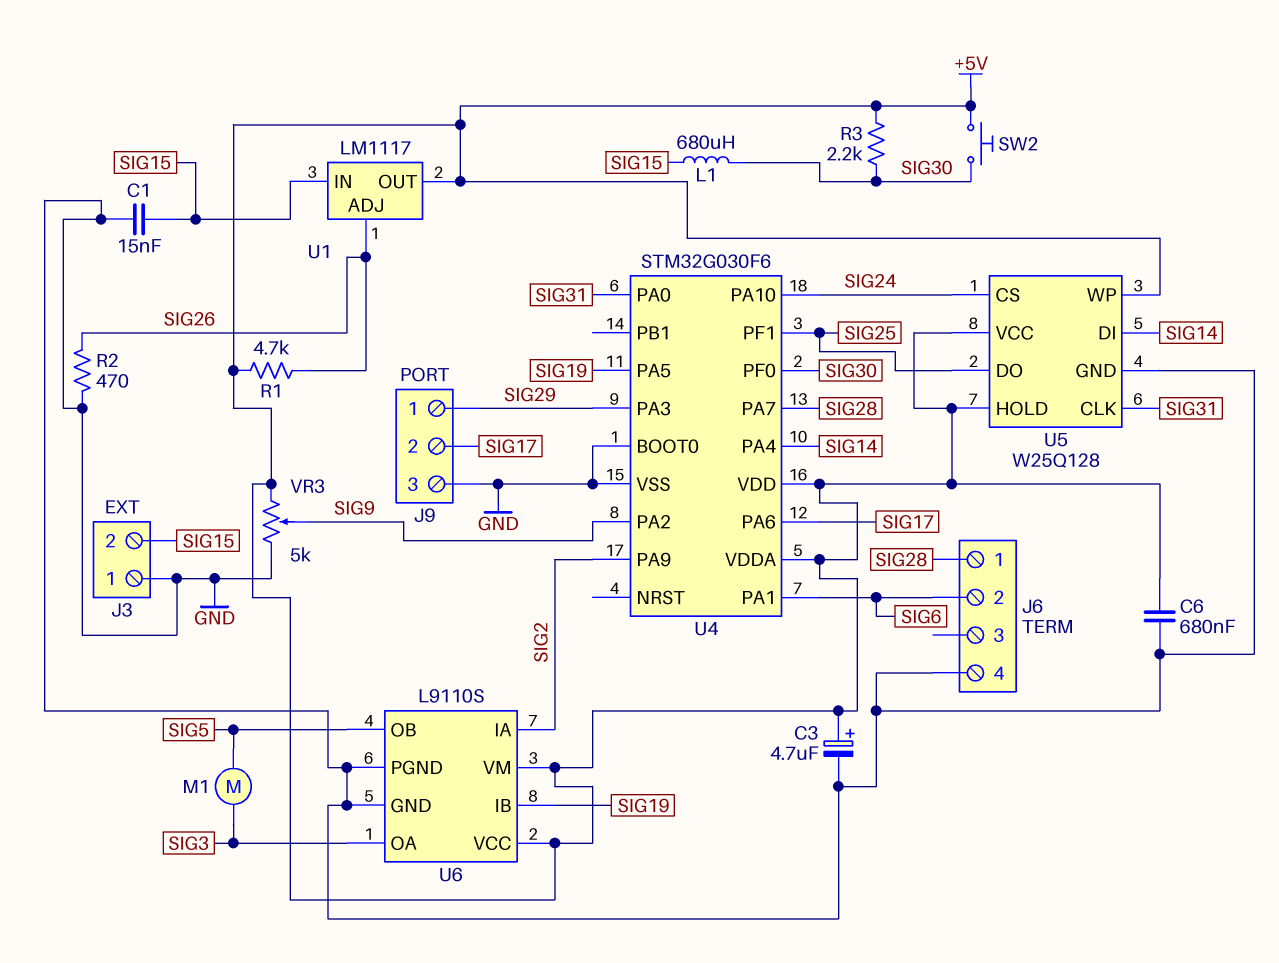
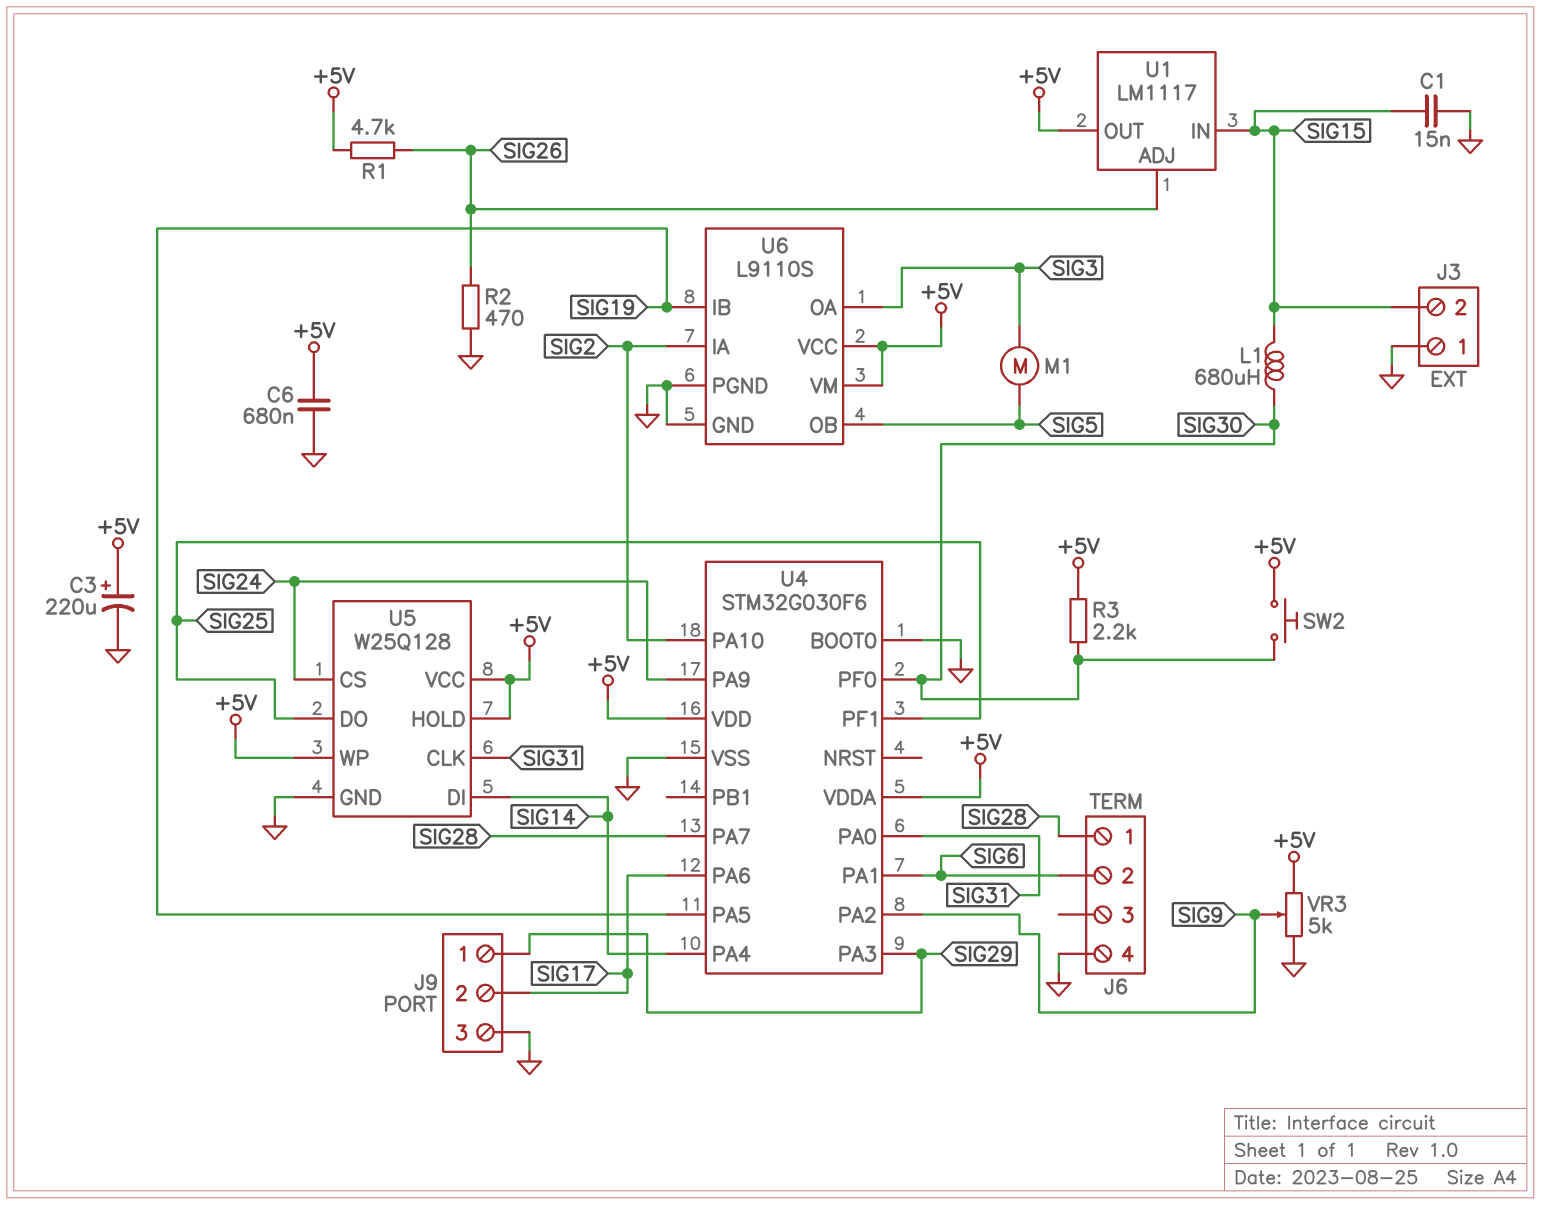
C3: 4.7uF (plus +5V, minus GND) -> 220uF (plus +5V, minus GND)
U4 pin PA9: SIG2 -> SIG24
U4 pin PA10: SIG24 -> SIG2

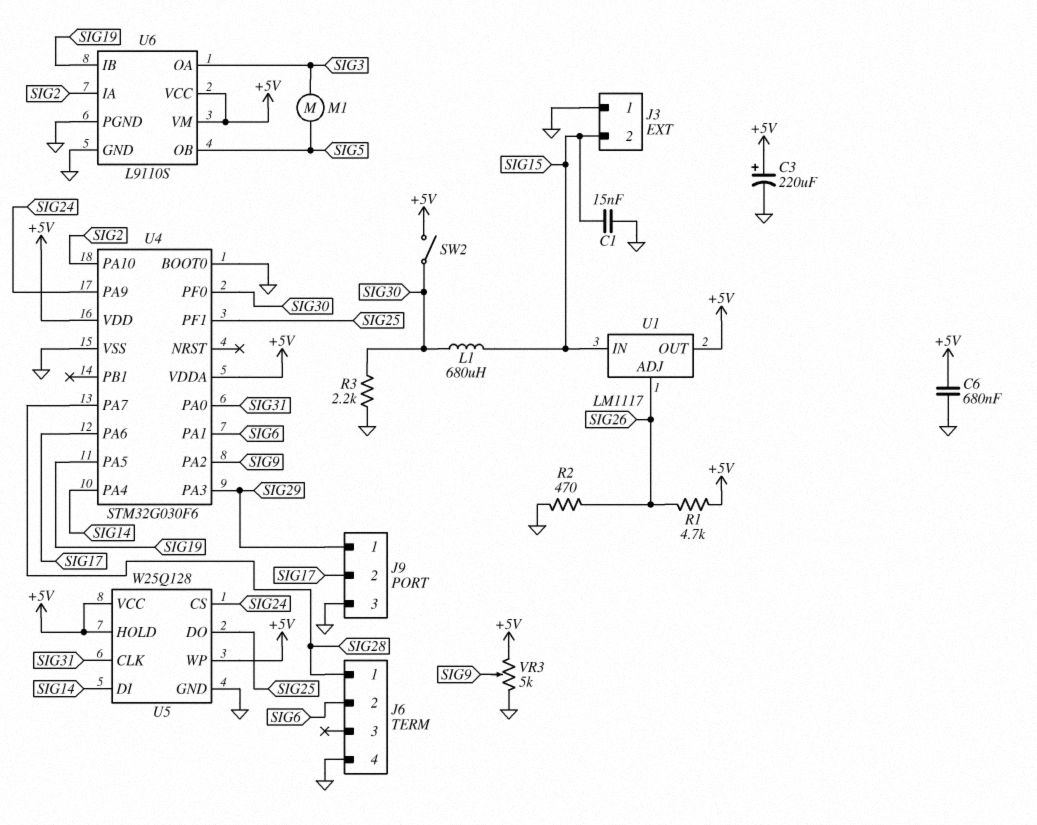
R3: 2.2k (+5V, SIG30) -> 2.2k (GND, SIG30)
SW2: button (+5V, SIG30) -> switch (+5V, SIG30)

